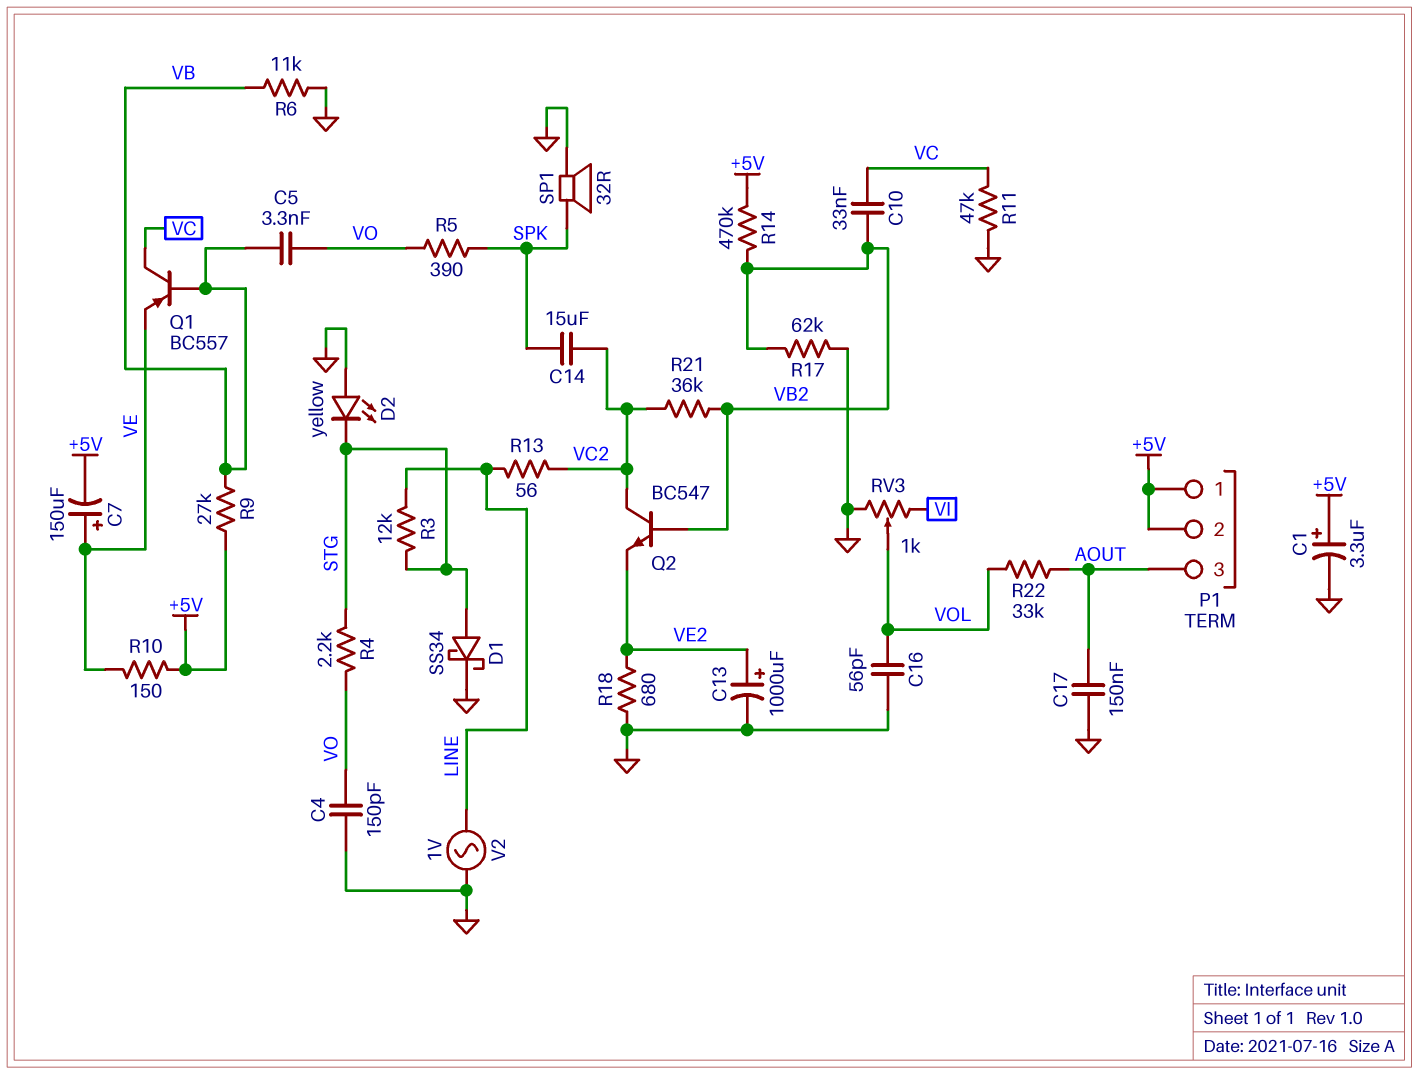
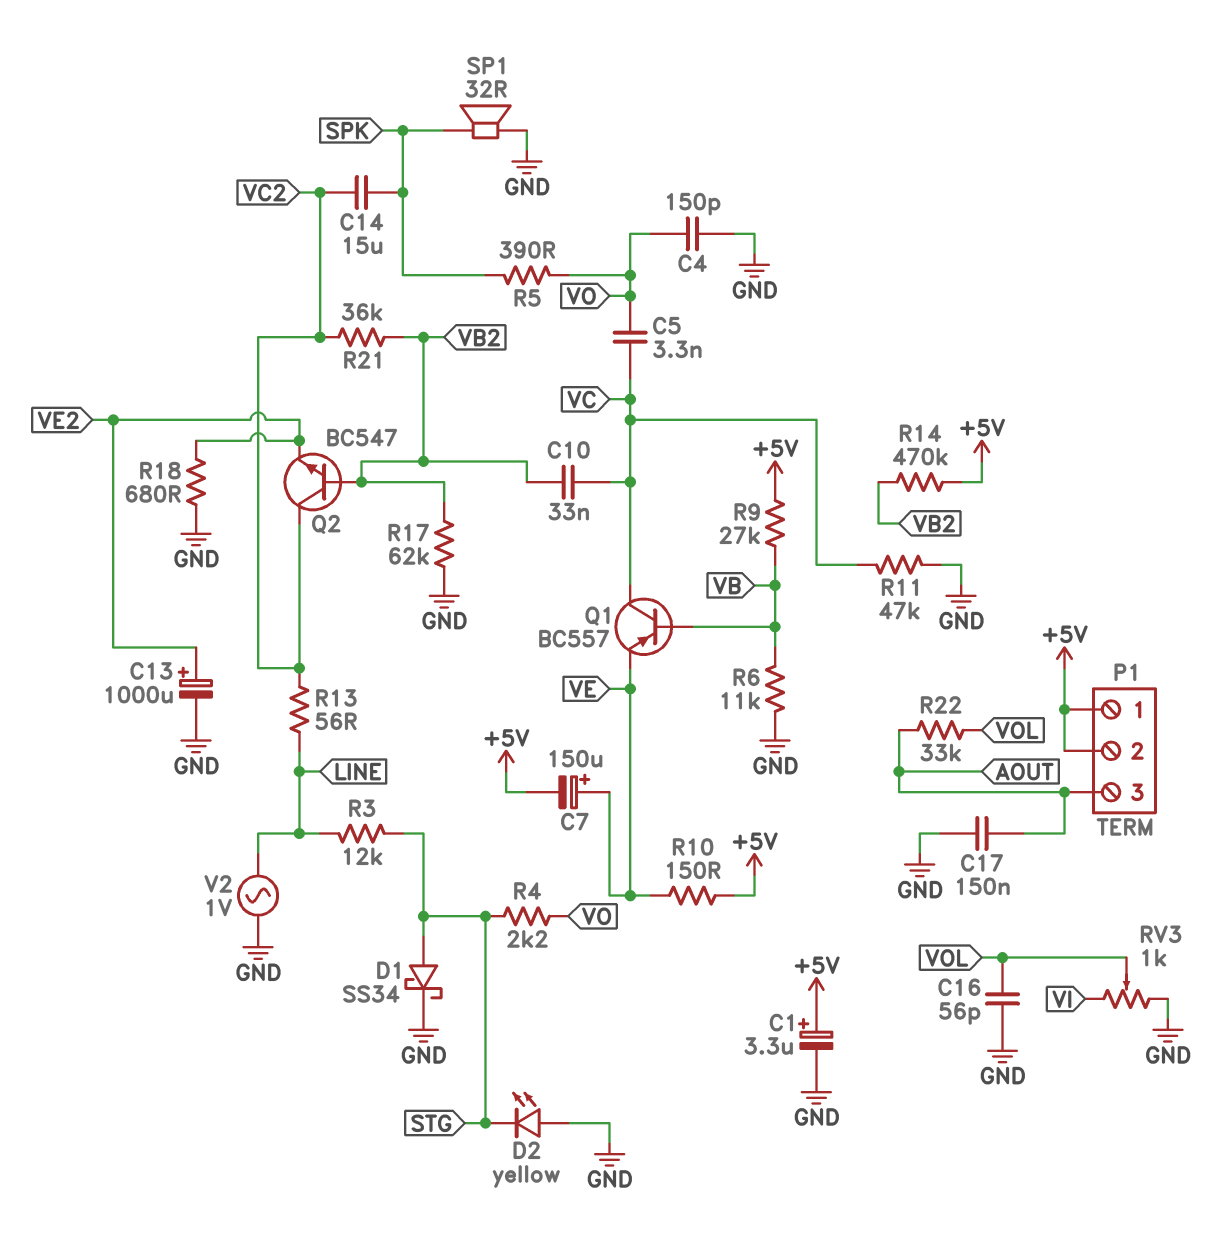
C5: 3.3nF (VB, VO) -> 3.3nF (VC, VO)

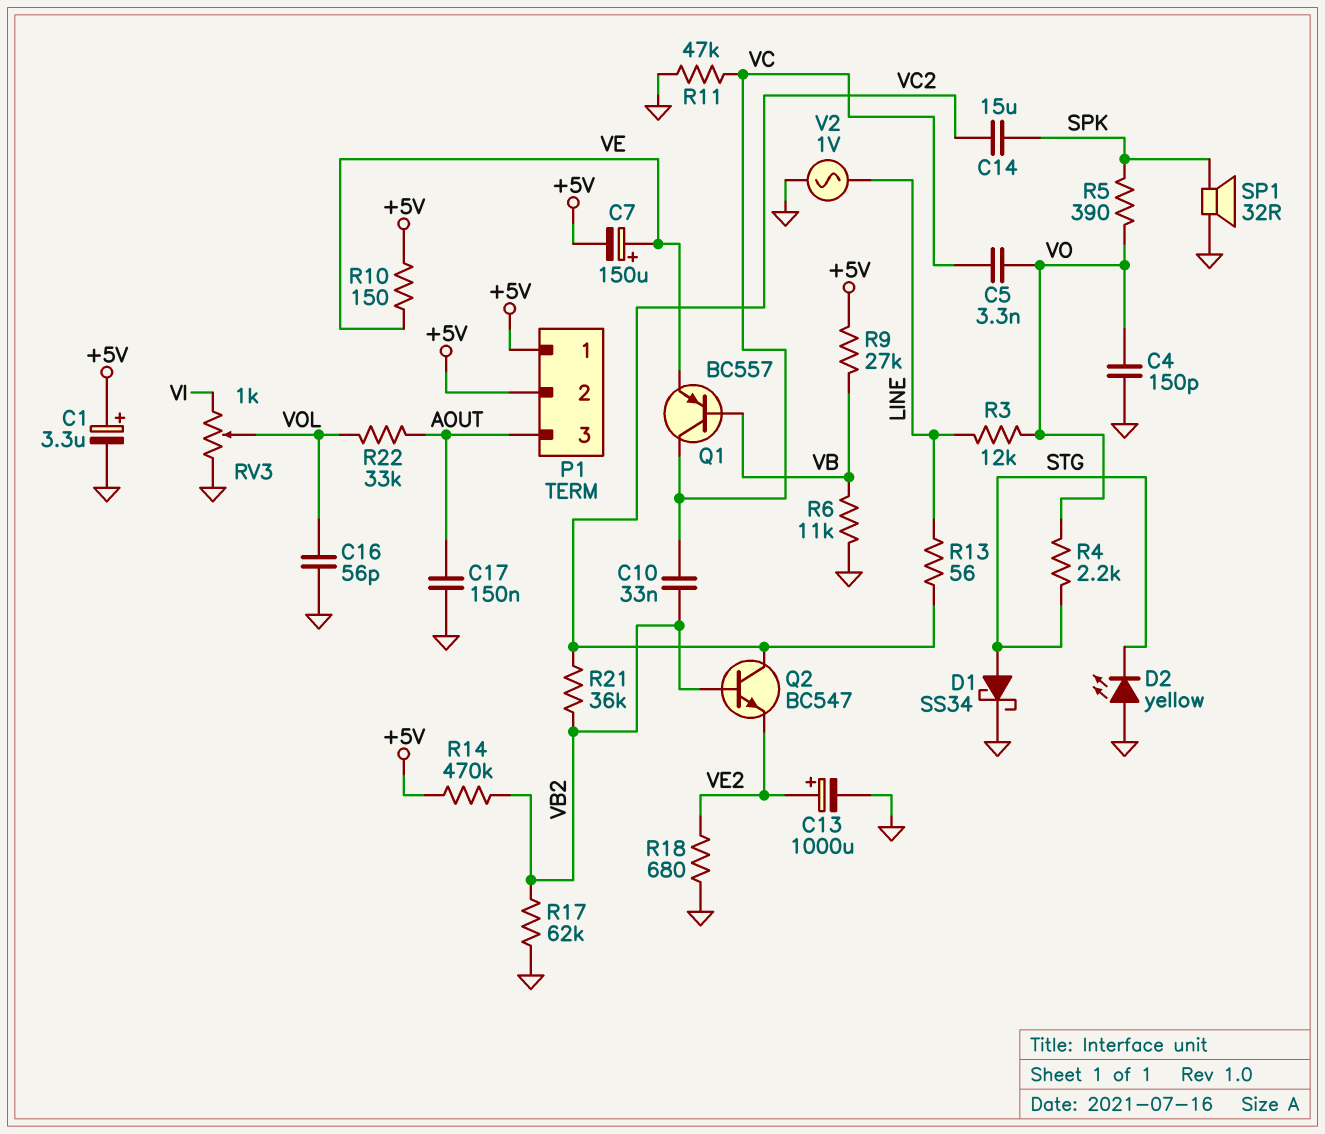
R3: 12k (LINE, STG) -> 12k (LINE, VO)

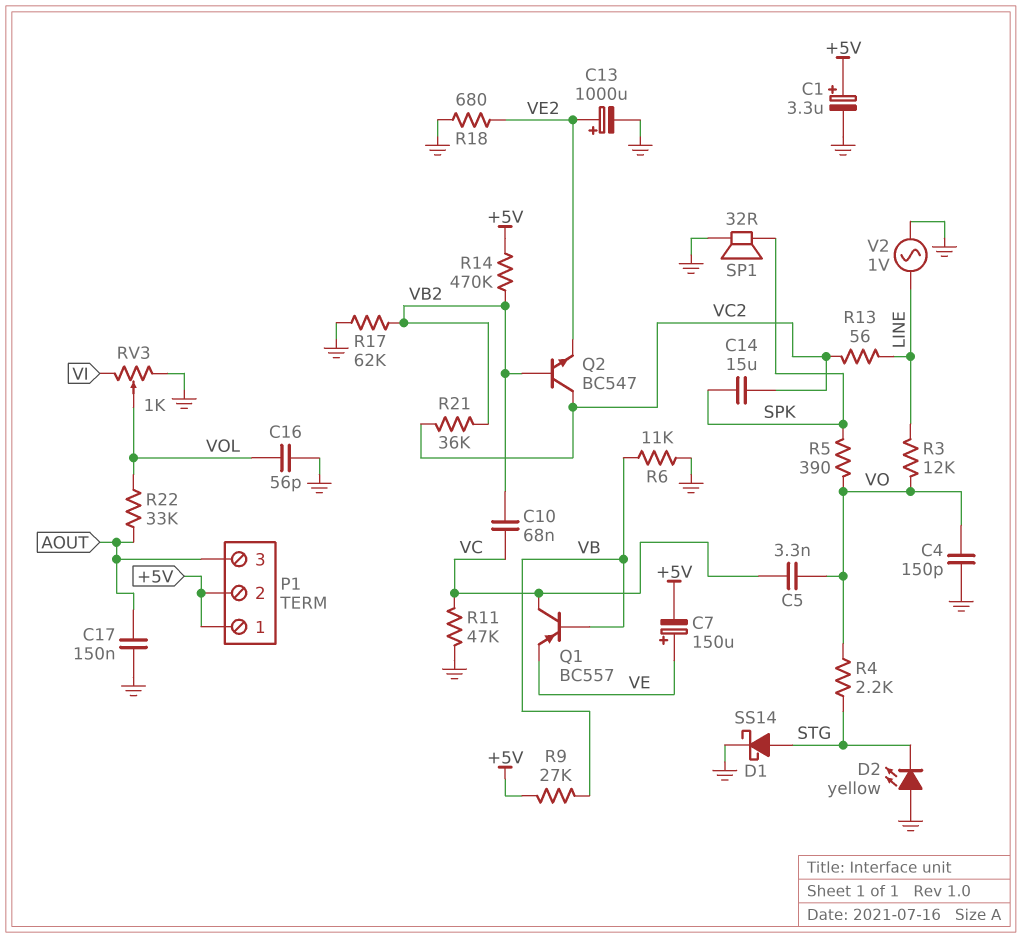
C10: 33nF (VB2, VC) -> 68nF (VB2, VC)
D1: schottky SS34 (A STG, K GND) -> schottky SS14 (A STG, K GND)
R10: 150 (+5V, VE) -> none

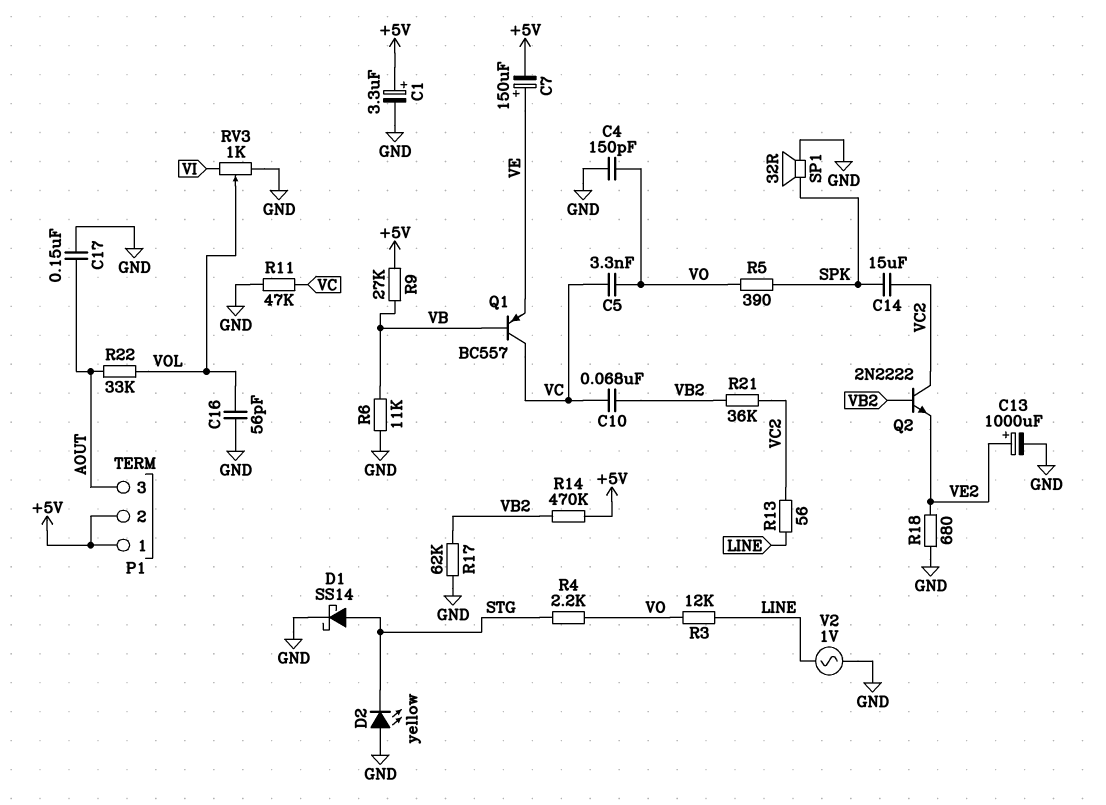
Q2: NPN BC547 (B VB2, C VC2, E VE2) -> NPN 2N2222 (B VB2, C VC2, E VE2)

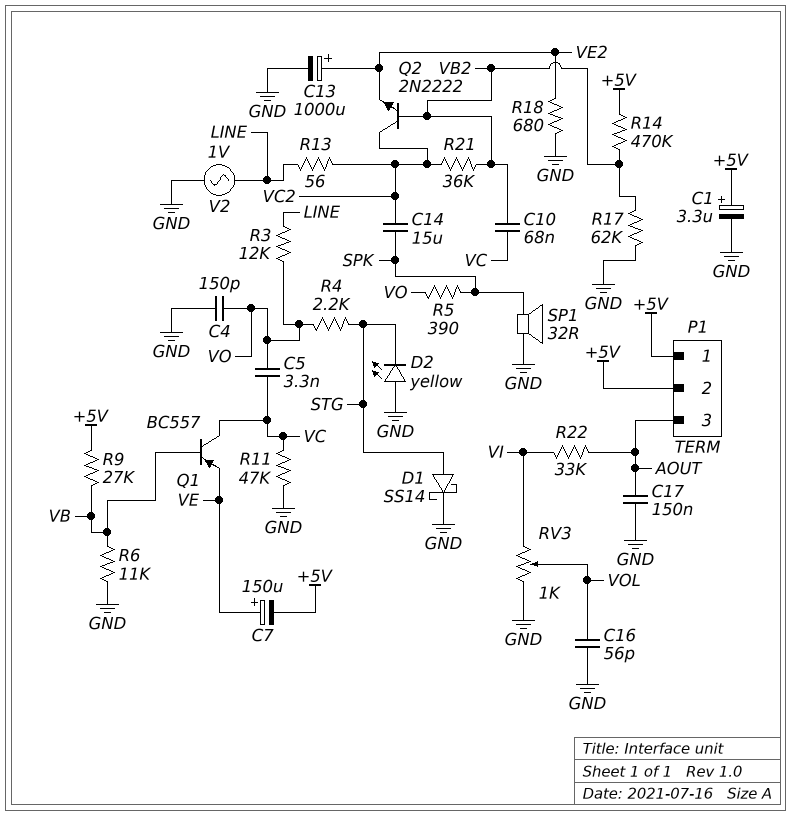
R22: 33k (AOUT, VOL) -> 33k (AOUT, VI)

